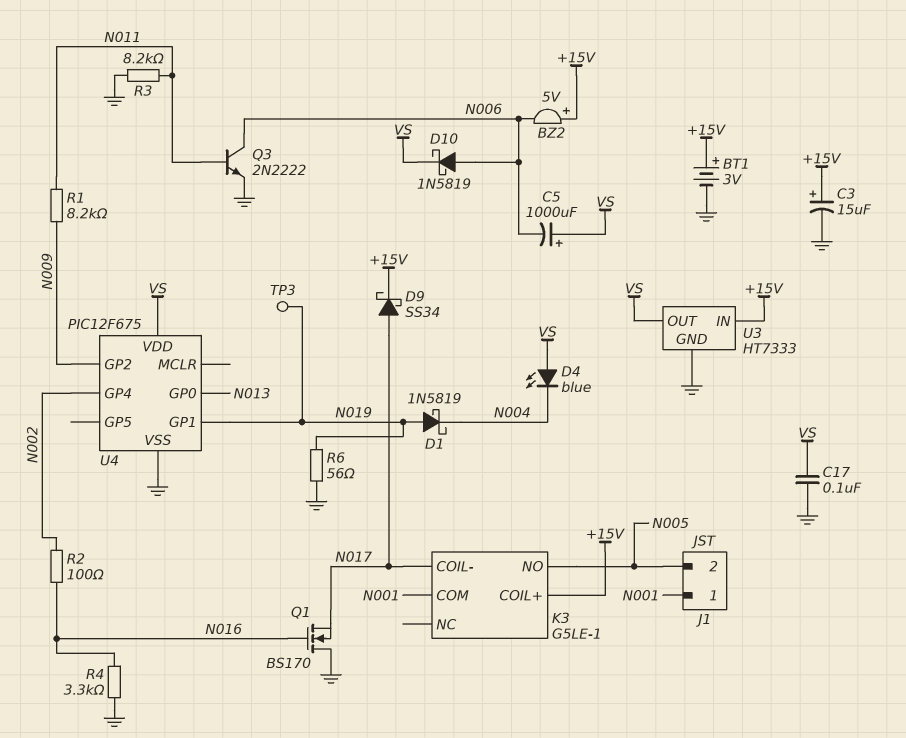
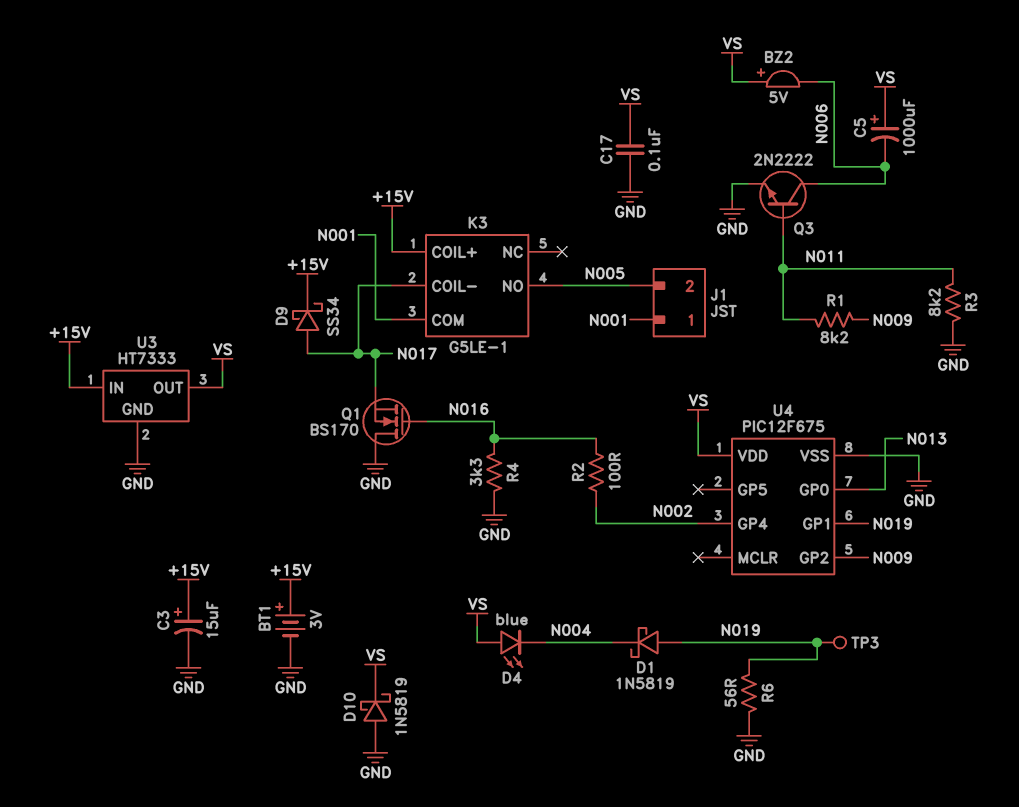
BZ2: buzzer 5V (plus +15V, minus N006) -> buzzer 5V (plus VS, minus N006)
D10: schottky 1N5819 (A N006, K VS) -> schottky 1N5819 (A GND, K VS)

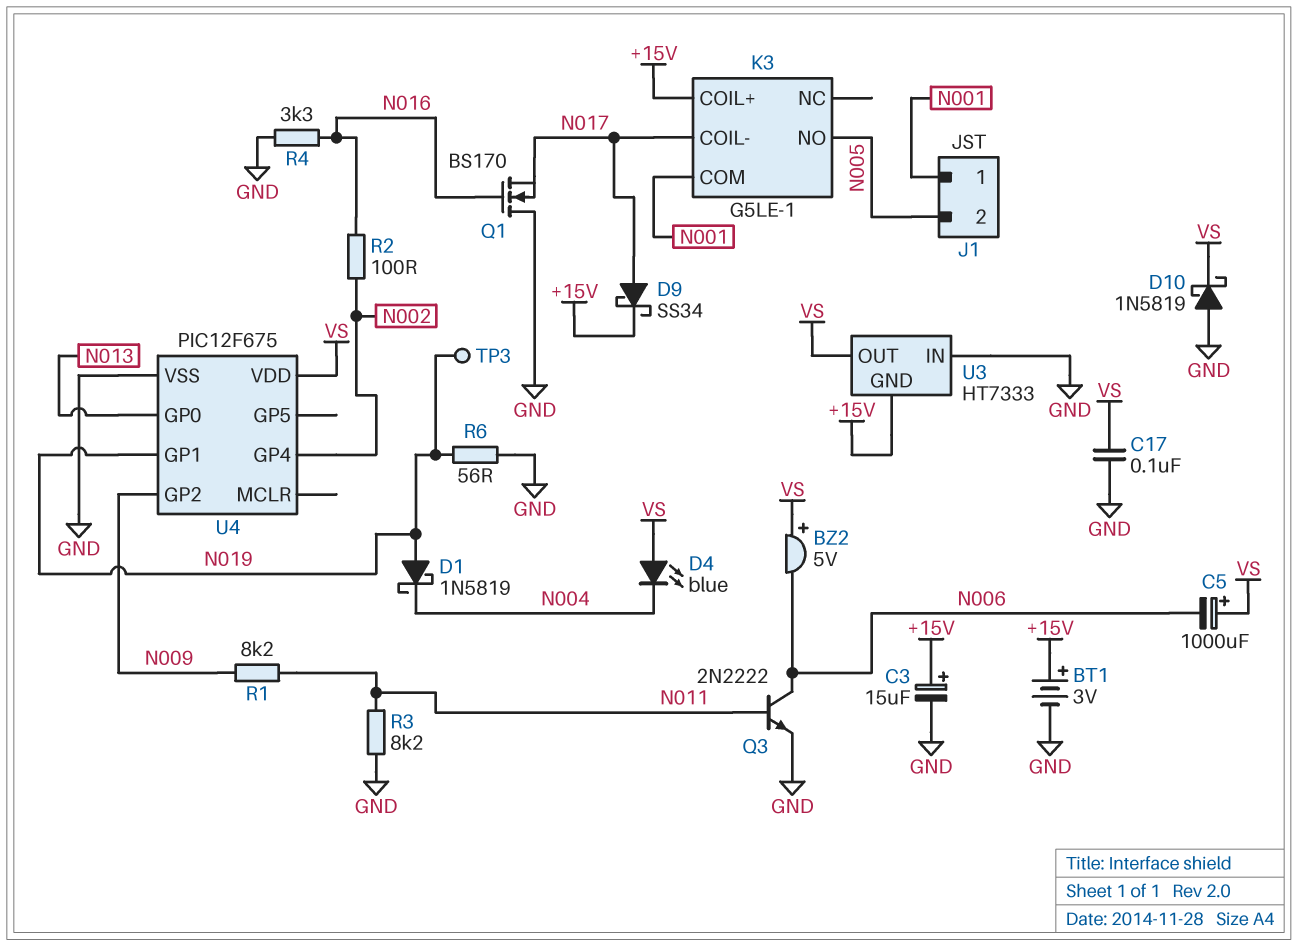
U3 pin GND: GND -> +15V
U3 pin IN: +15V -> GND

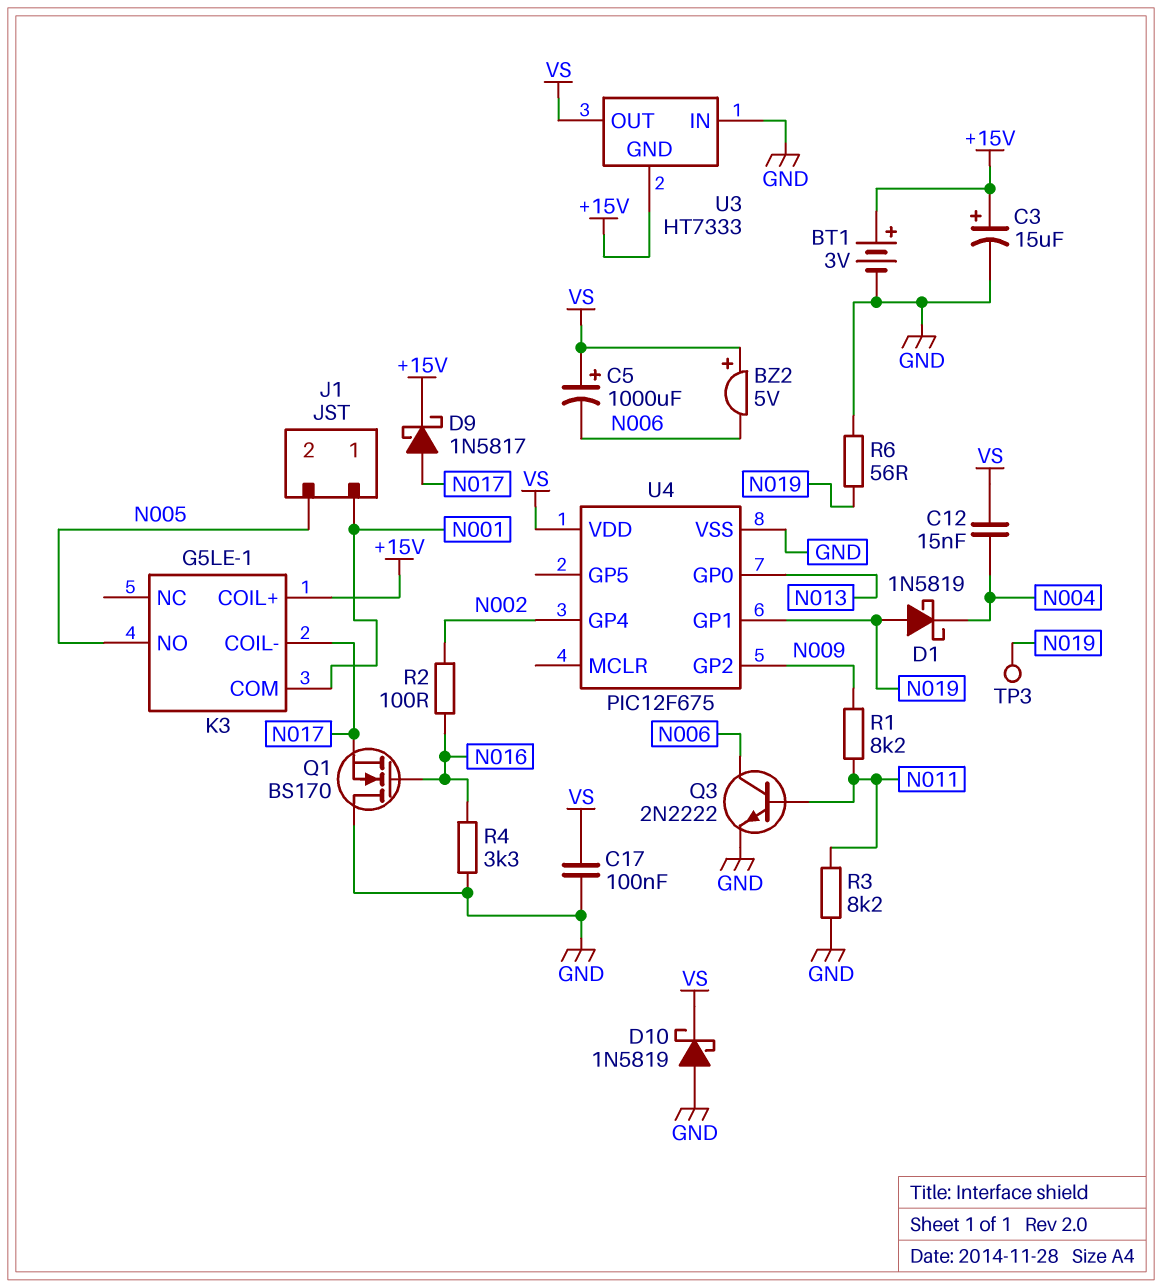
C12: none -> 15nF (N004, VS)
D4: LED blue (A VS, K N004) -> none
D9: schottky SS34 (A N017, K +15V) -> schottky 1N5817 (A N017, K +15V)

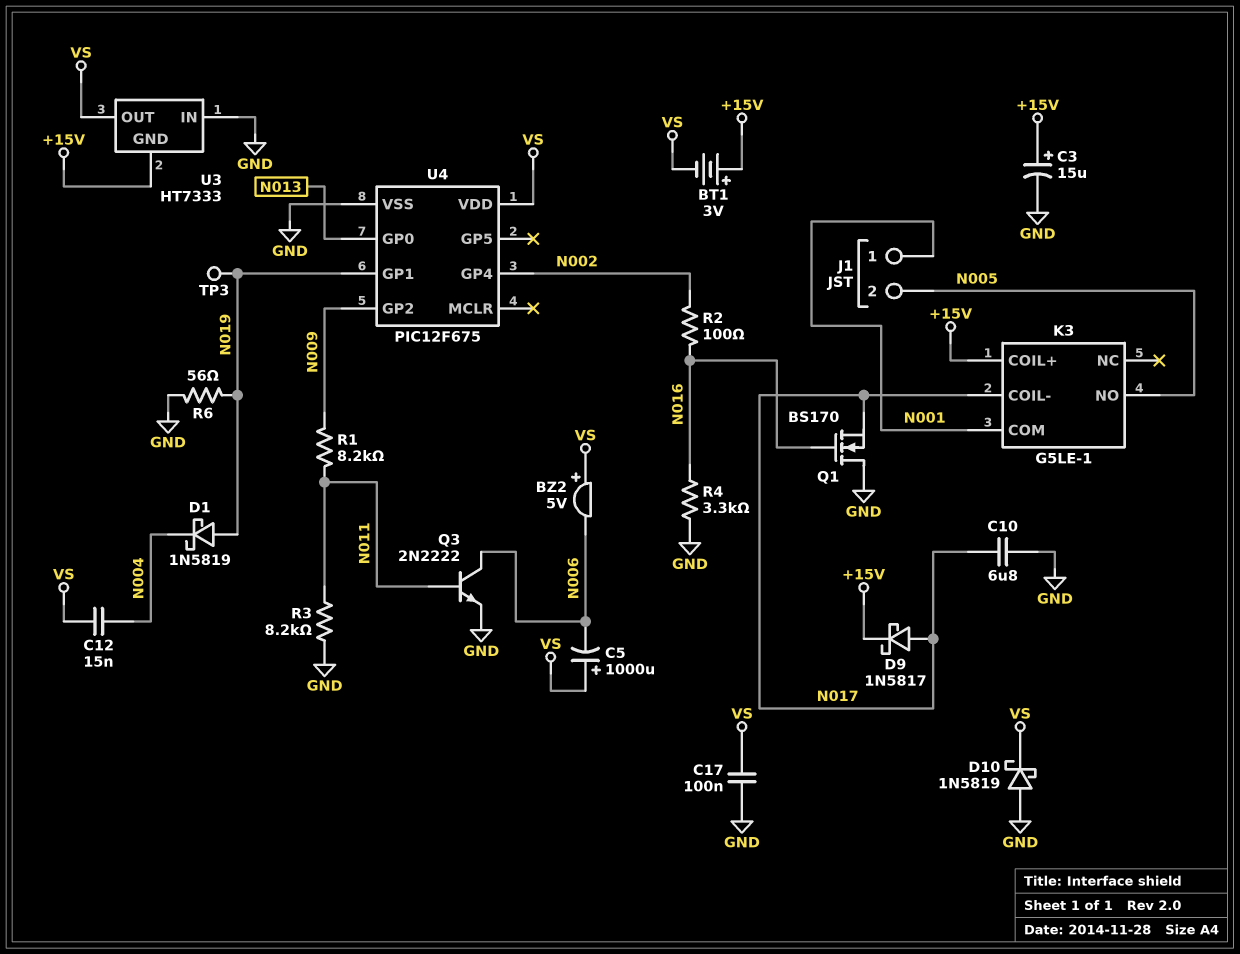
BT1: 3V (plus +15V, minus GND) -> 3V (plus +15V, minus VS)
C10: none -> 6.8uF (GND, N017)

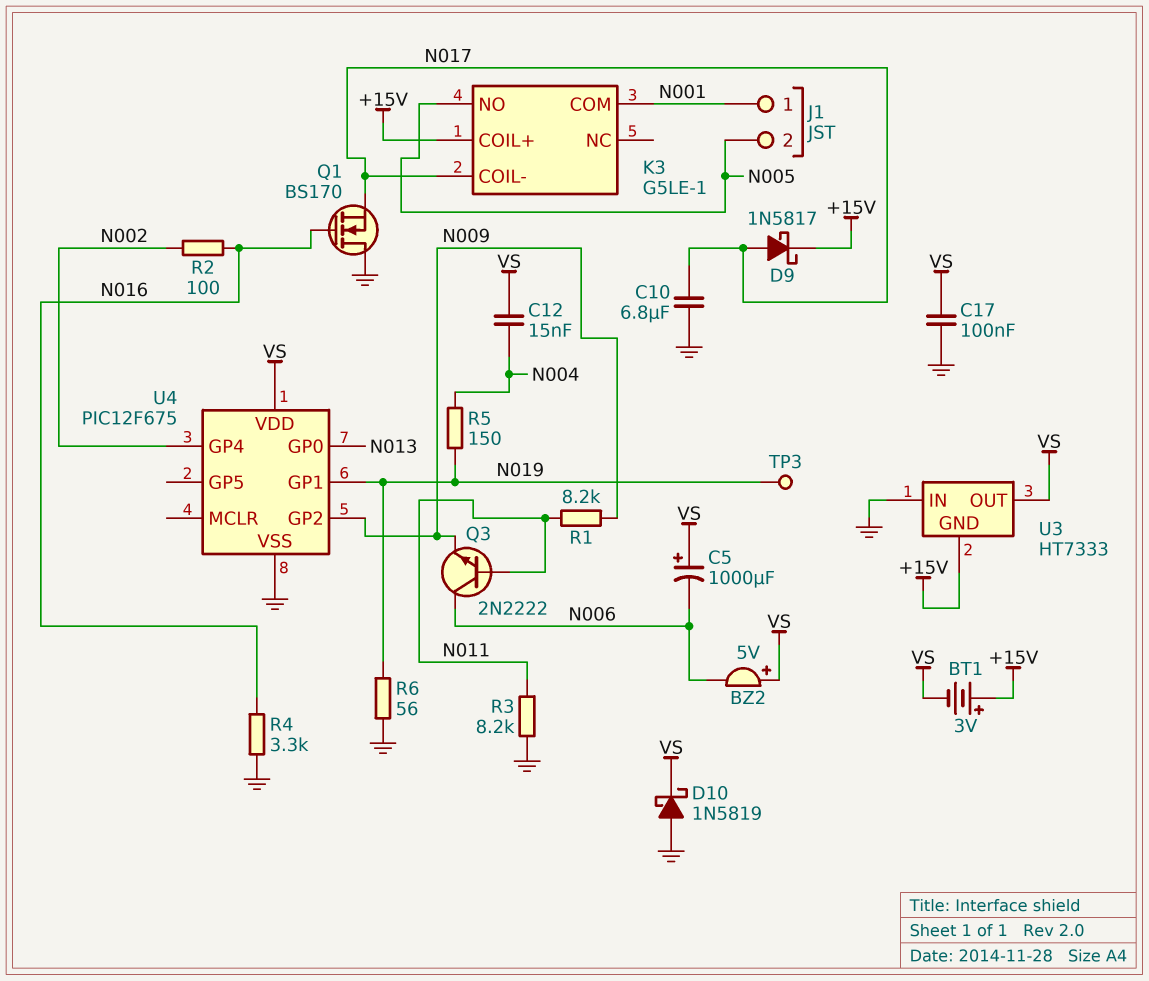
C3: 15uF (plus +15V, minus GND) -> none
D1: schottky 1N5819 (A N019, K N004) -> none
Q3: NPN 2N2222 (B N011, C N006, E GND) -> NPN 2N2222 (B N011, C N006, E N009)
R5: none -> 150 (N004, N019)

